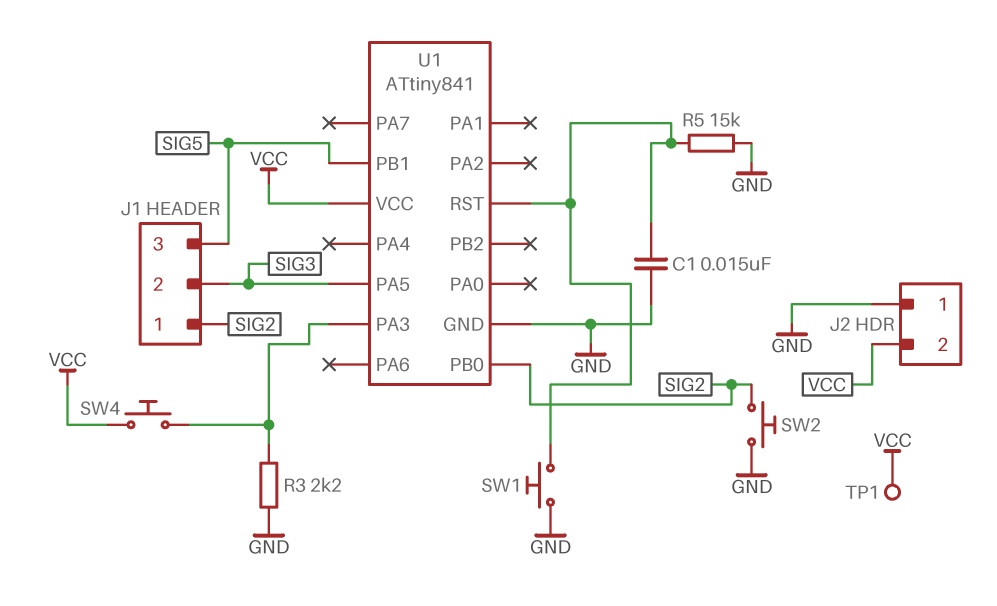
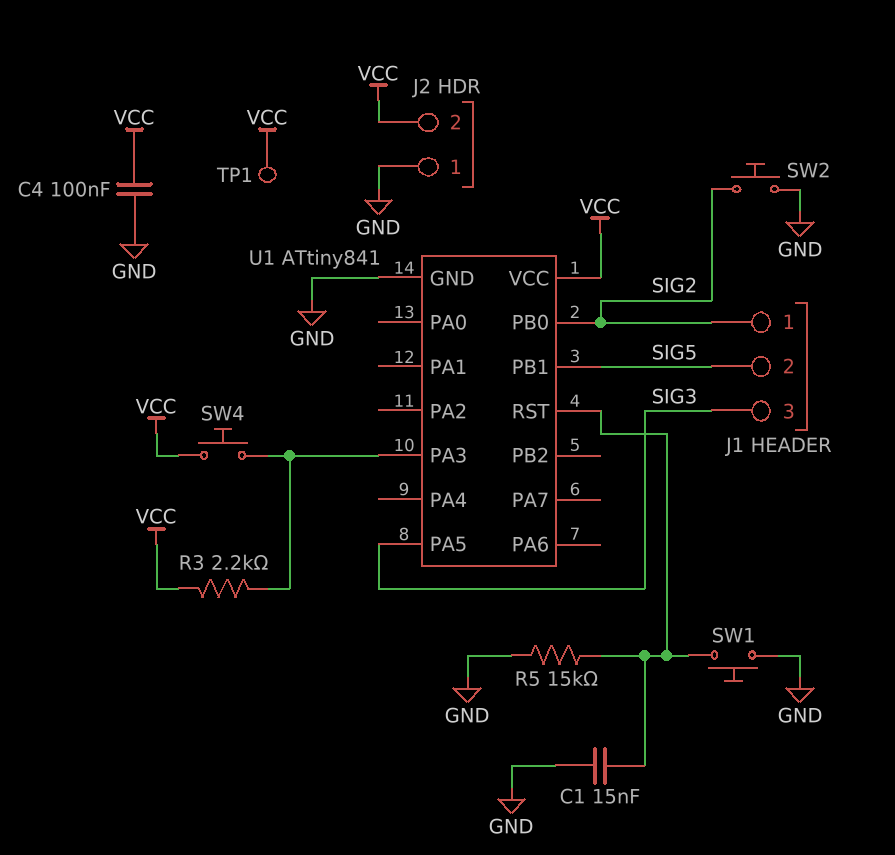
C4: none -> 100nF (GND, VCC)
J1 pin 2: SIG3 -> SIG5
J1 pin 3: SIG5 -> SIG3
R3: 2.2k (GND, U1/PA3) -> 2.2k (U1/PA3, VCC)

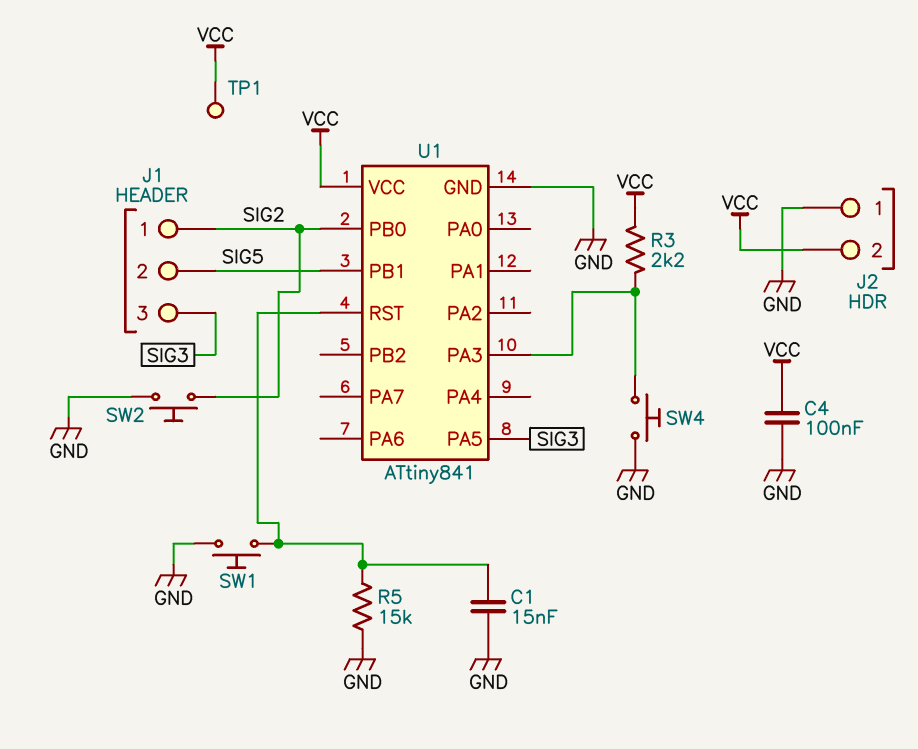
SW4: button (U1/PA3, VCC) -> button (GND, U1/PA3)

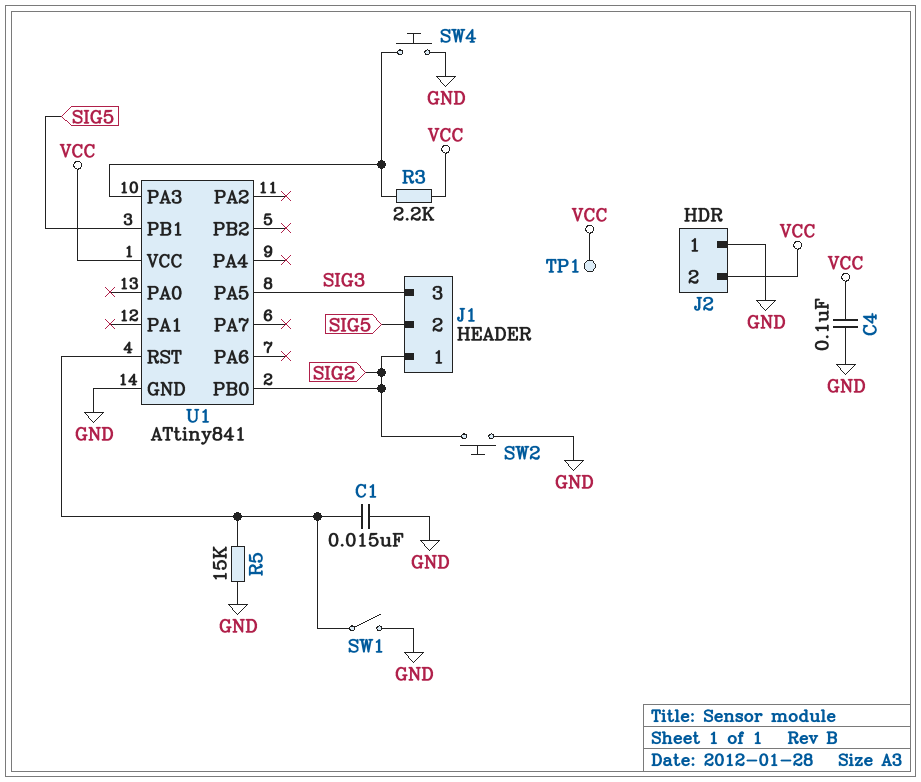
SW1: button (GND, U1/RST) -> switch (GND, U1/RST)

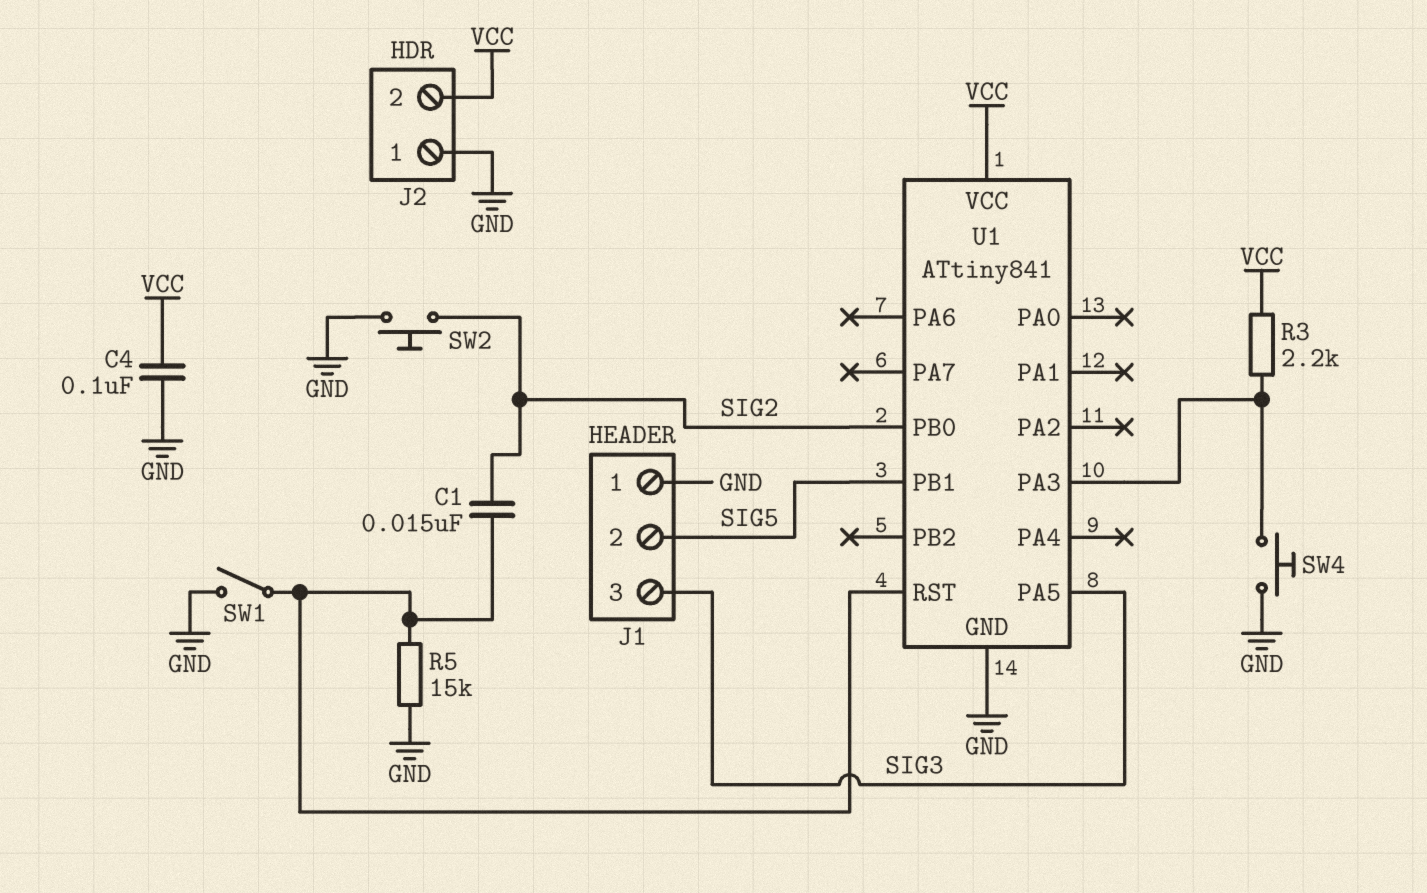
C1: 15nF (GND, U1/RST) -> 15nF (SIG2, U1/RST)
J1 pin 1: SIG2 -> GND
TP1: test point (VCC) -> none

